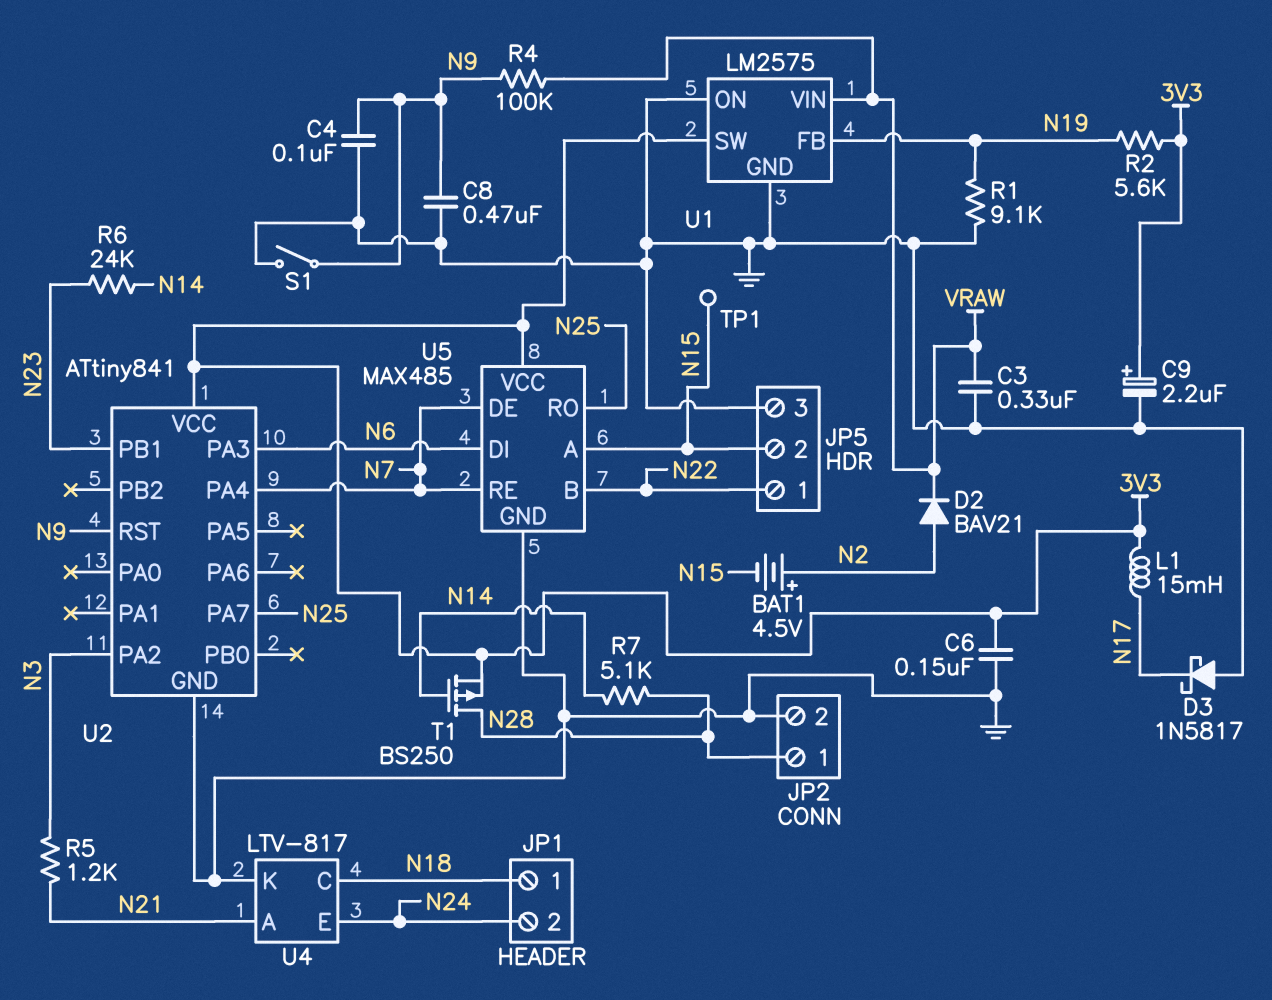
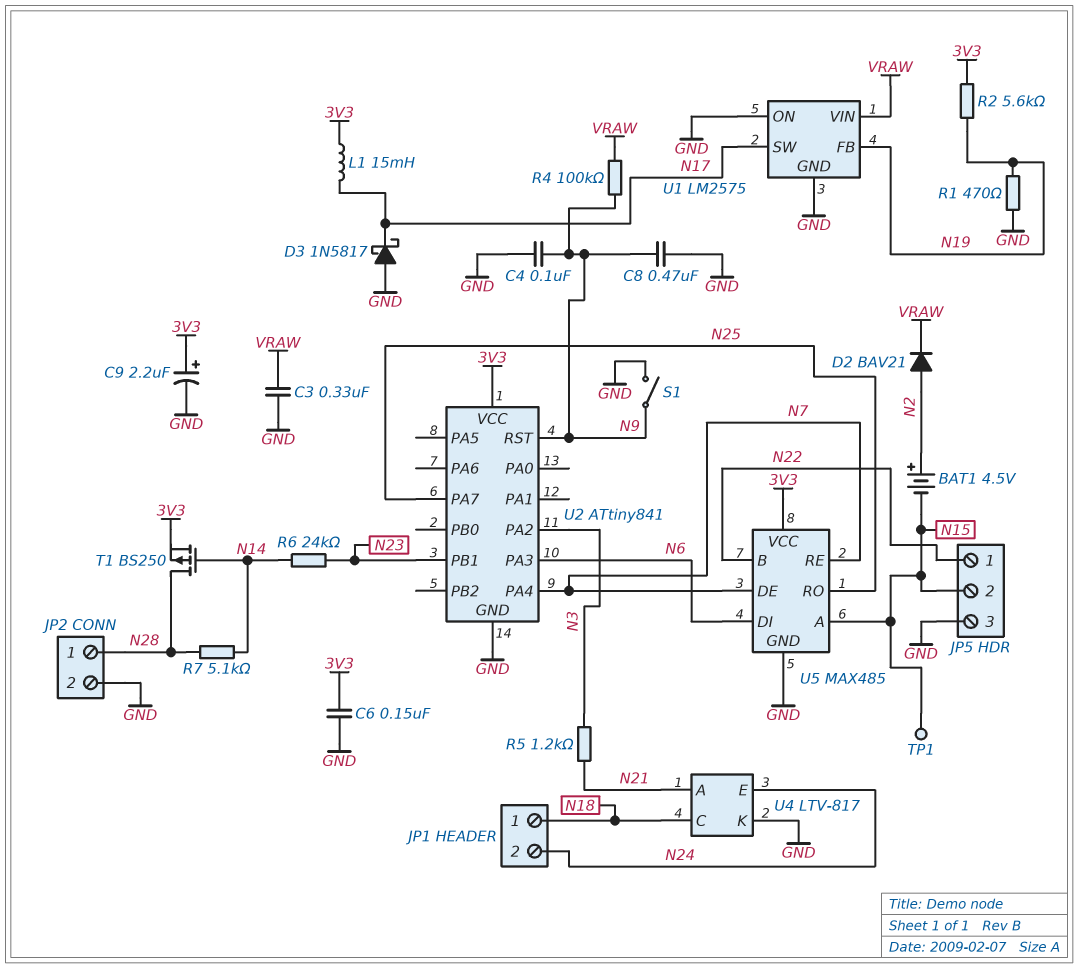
R1: 9.1k (GND, N19) -> 470 (GND, N19)
U1 pin SW: 3V3 -> N17

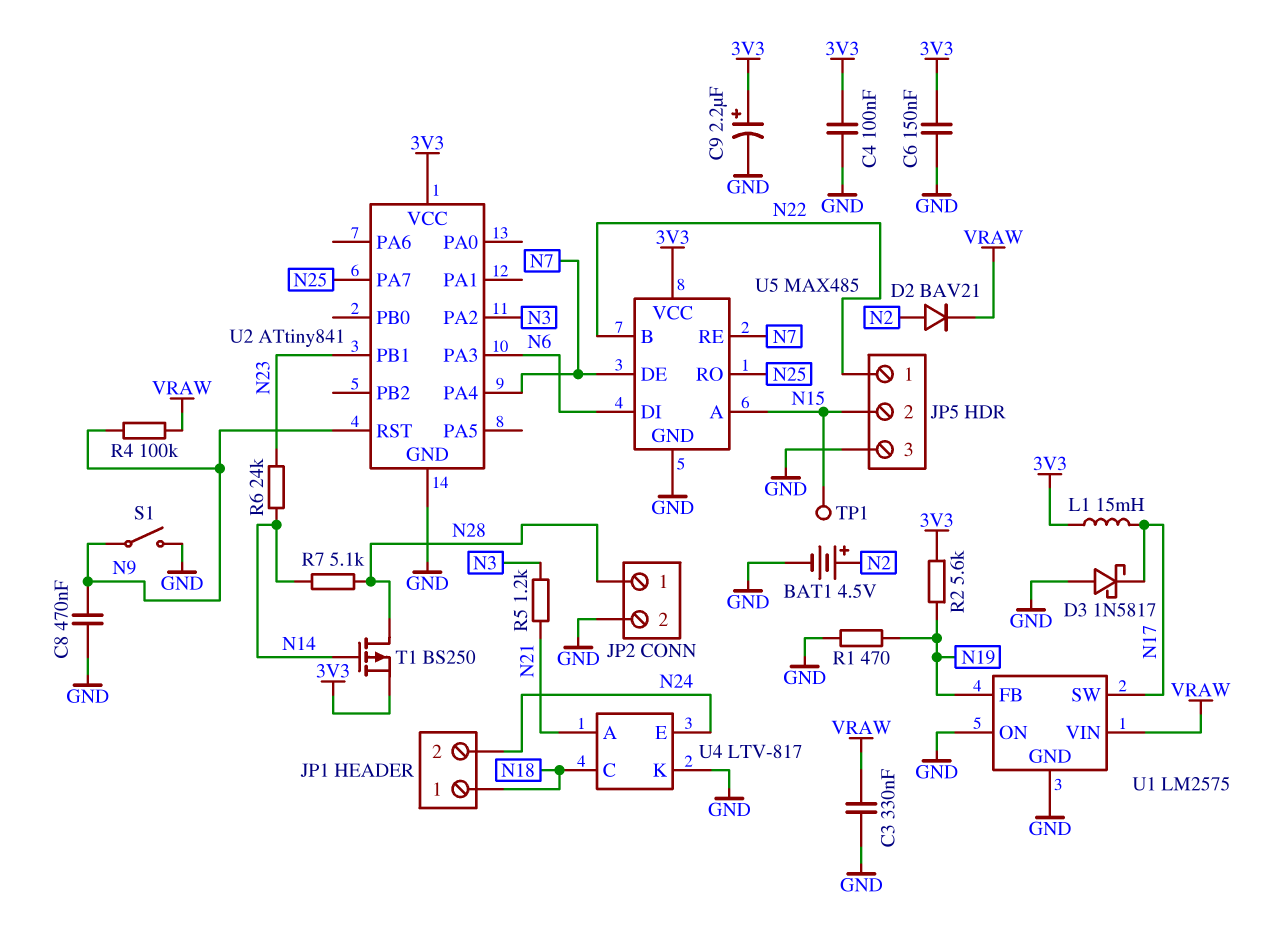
BAT1: 4.5V (plus N2, minus N15) -> 4.5V (plus N2, minus GND)
C4: 100nF (GND, N9) -> 100nF (3V3, GND)

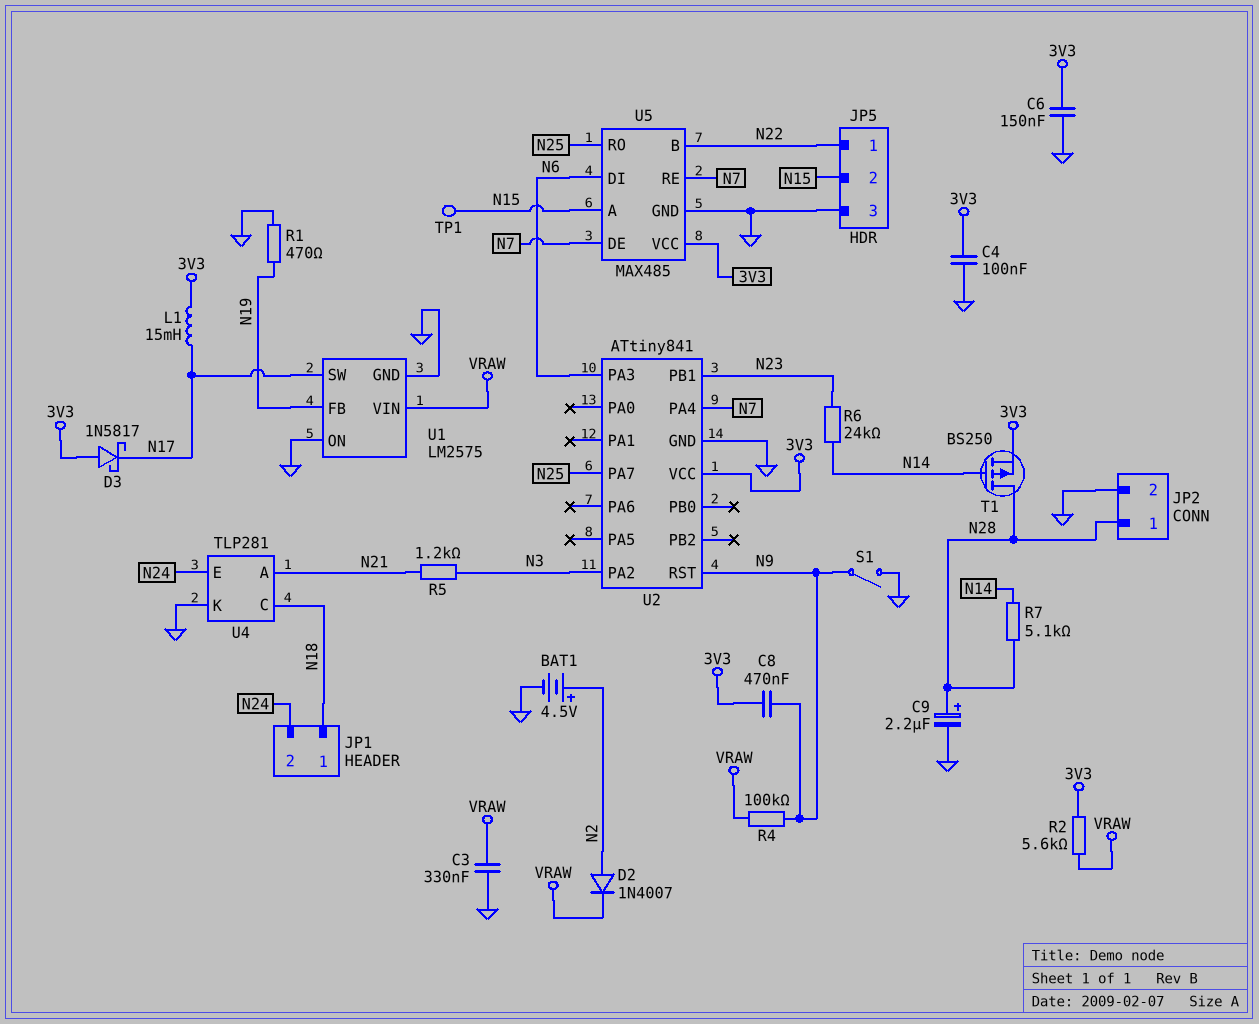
C8: 470nF (GND, N9) -> 470nF (3V3, N9)
C9: 2.2uF (plus 3V3, minus GND) -> 2.2uF (plus N28, minus GND)
D2: diode BAV21 (A N2, K VRAW) -> diode 1N4007 (A N2, K VRAW)
D3: schottky 1N5817 (A GND, K N17) -> schottky 1N5817 (A 3V3, K N17)
R2: 5.6k (3V3, N19) -> 5.6k (3V3, VRAW)
U4: LTV-817 -> TLP281

